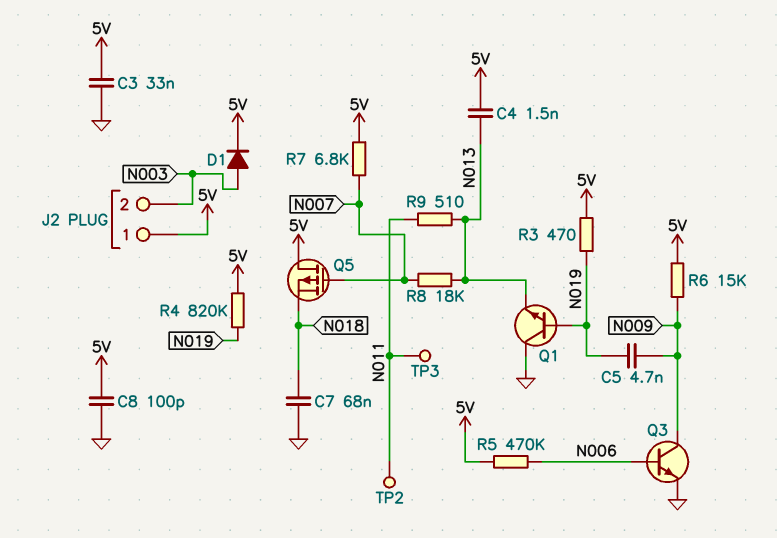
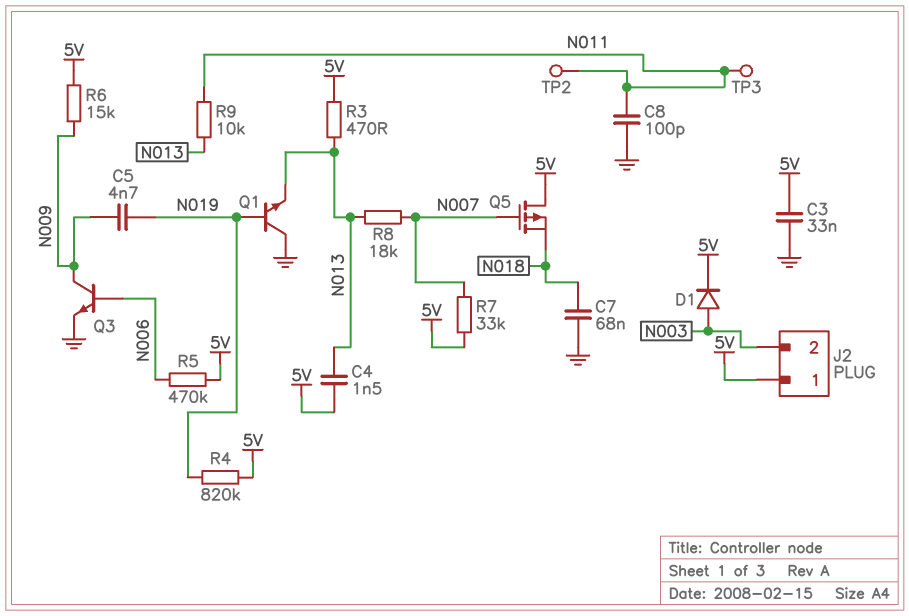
C8: 100pF (5V, GND) -> 100pF (GND, N011)
R3: 470 (5V, N019) -> 470 (5V, N013)
R7: 6.8k (5V, N007) -> 33k (5V, N007)
R9: 510 (N011, N013) -> 10k (N011, N013)

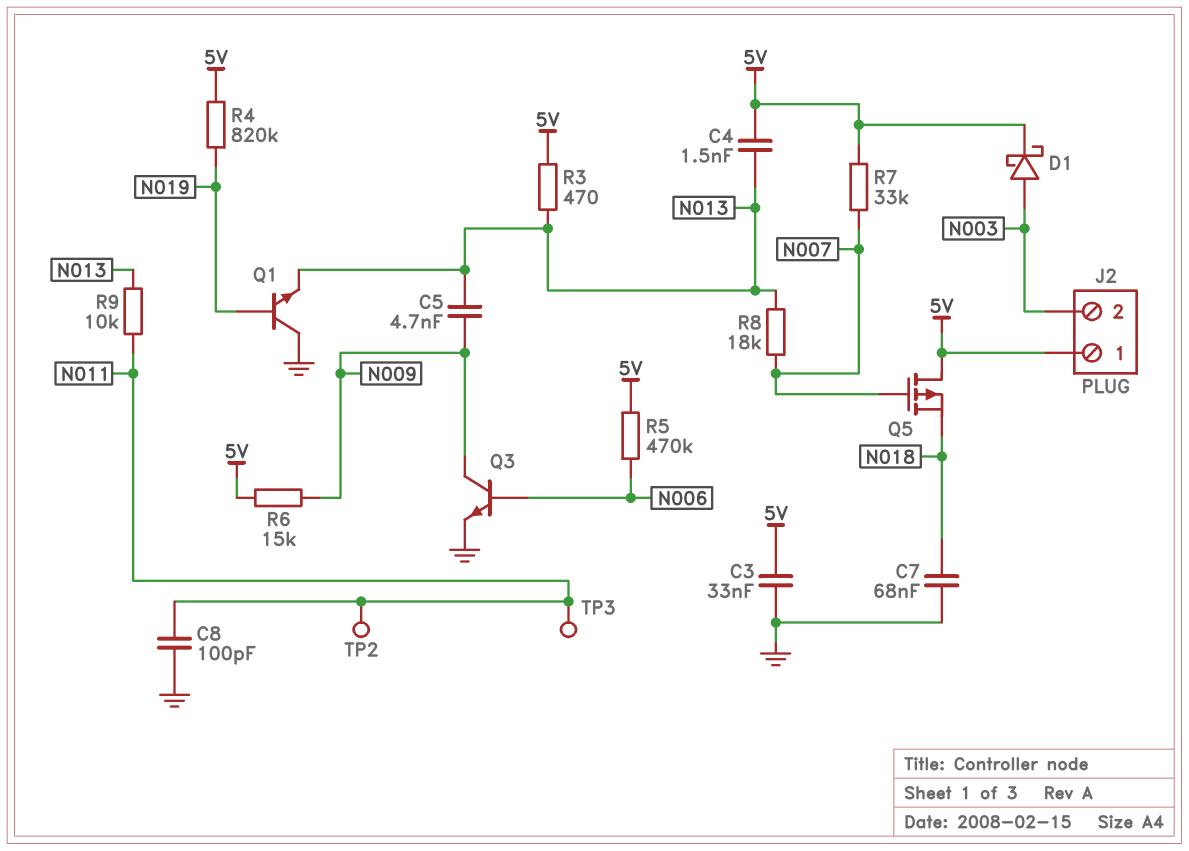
C5: 4.7nF (N009, N019) -> 4.7nF (N009, N013)
D1: diode (A N003, K 5V) -> schottky (A N003, K 5V)

